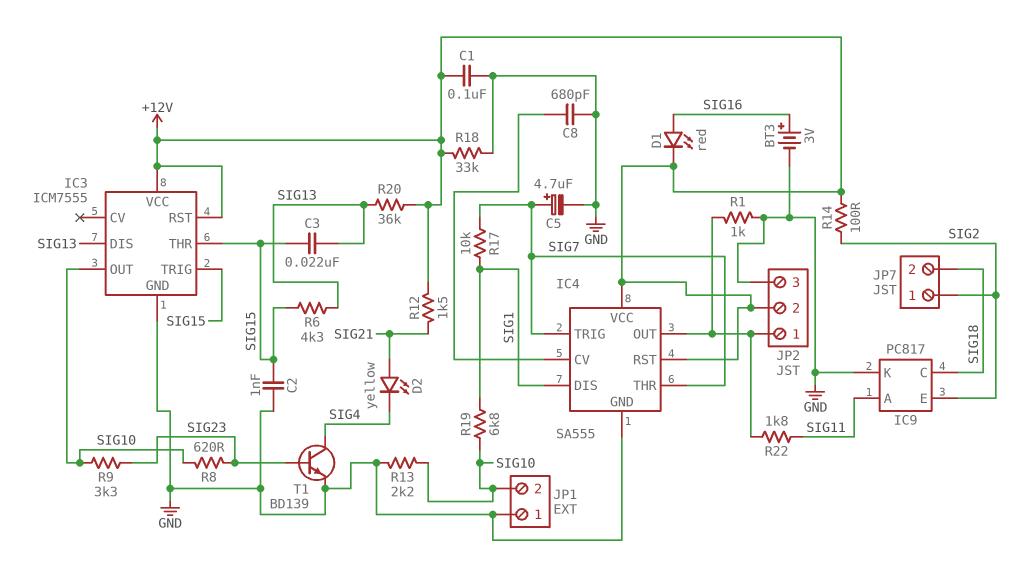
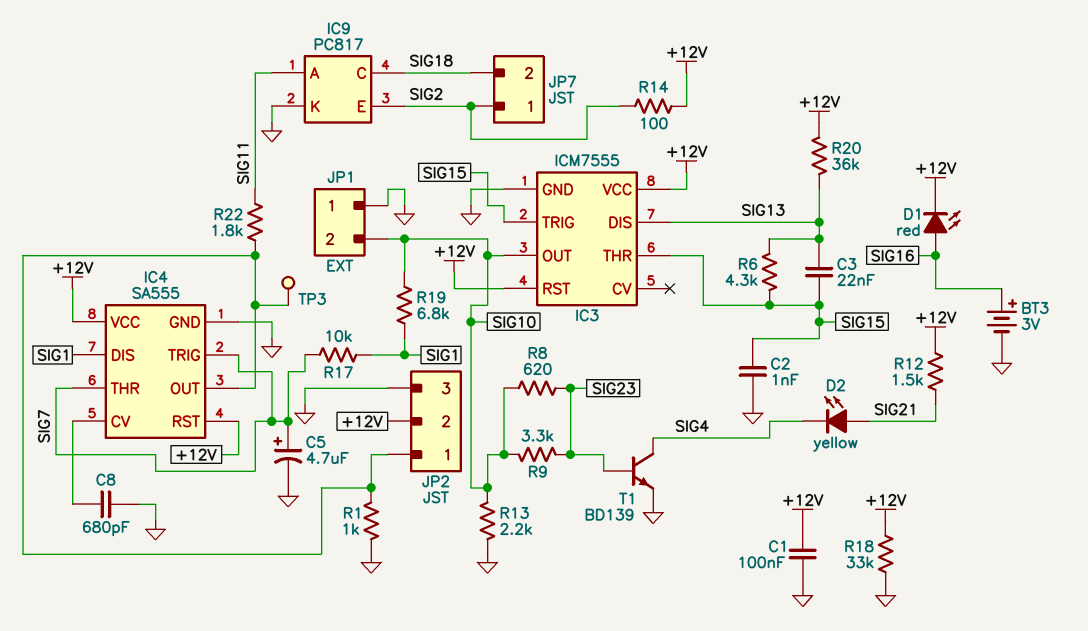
TP3: none -> test point (IC4/OUT)

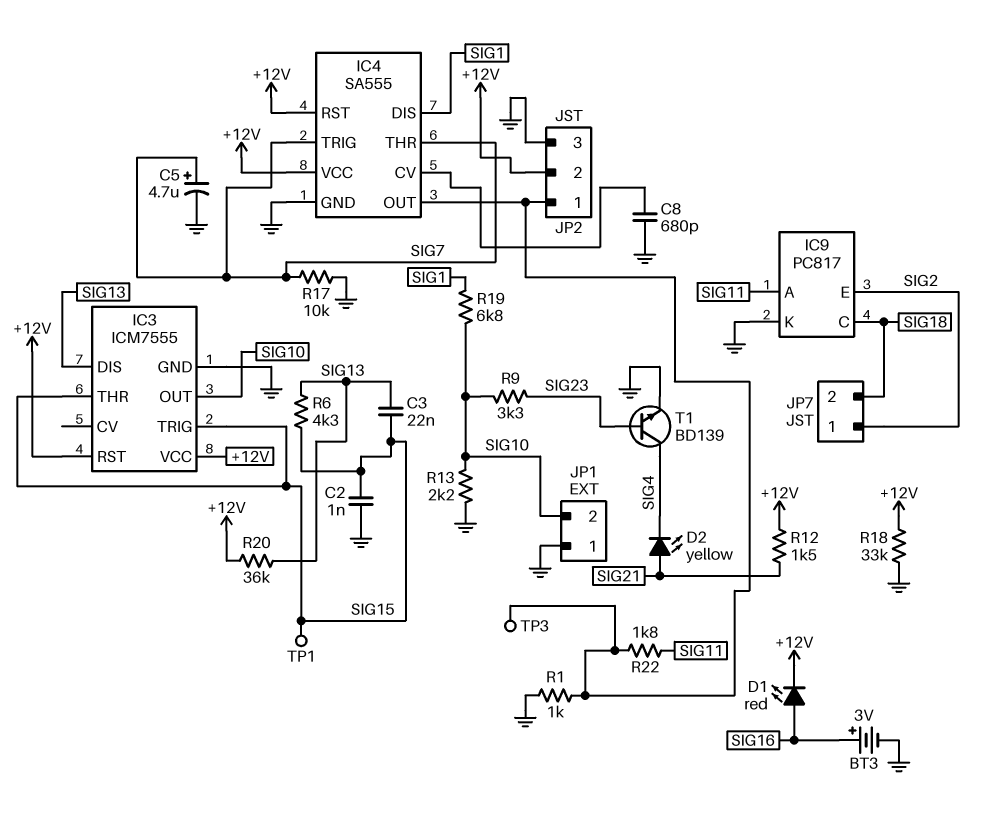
C1: 100nF (+12V, GND) -> none
R8: 620 (SIG10, SIG23) -> none
R14: 100 (+12V, SIG2) -> none
R17: 10k (SIG1, SIG7) -> 10k (GND, SIG7)
TP1: none -> test point (SIG15)

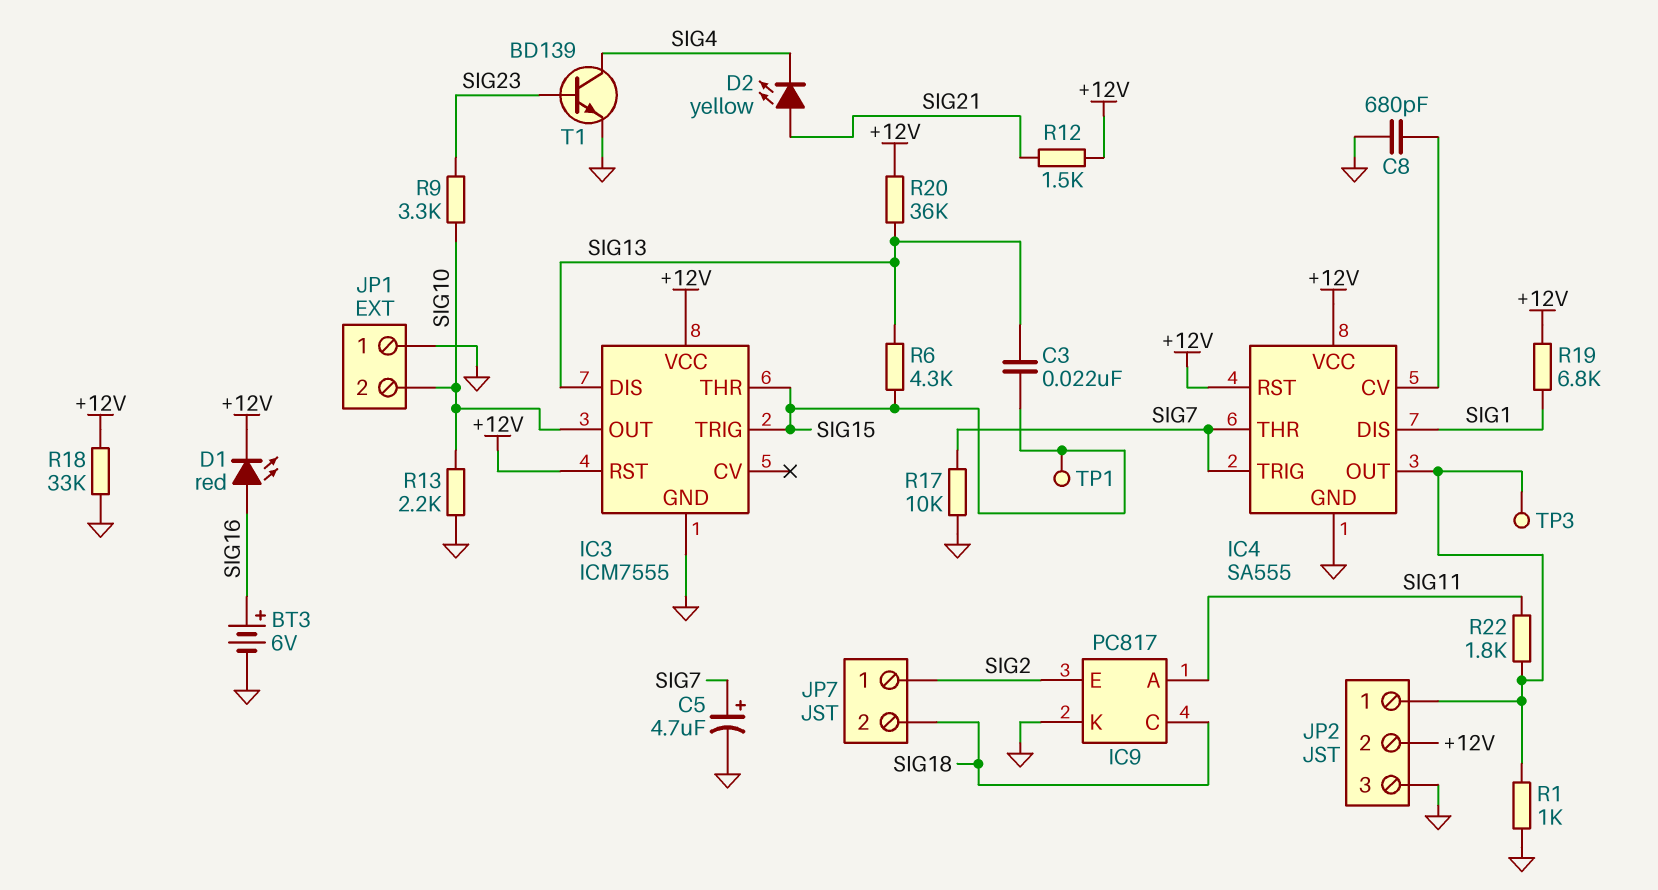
BT3: 3V (plus SIG16, minus GND) -> 6V (plus SIG16, minus GND)
C2: 1nF (GND, SIG15) -> none
R19: 6.8k (SIG1, SIG10) -> 6.8k (+12V, SIG1)

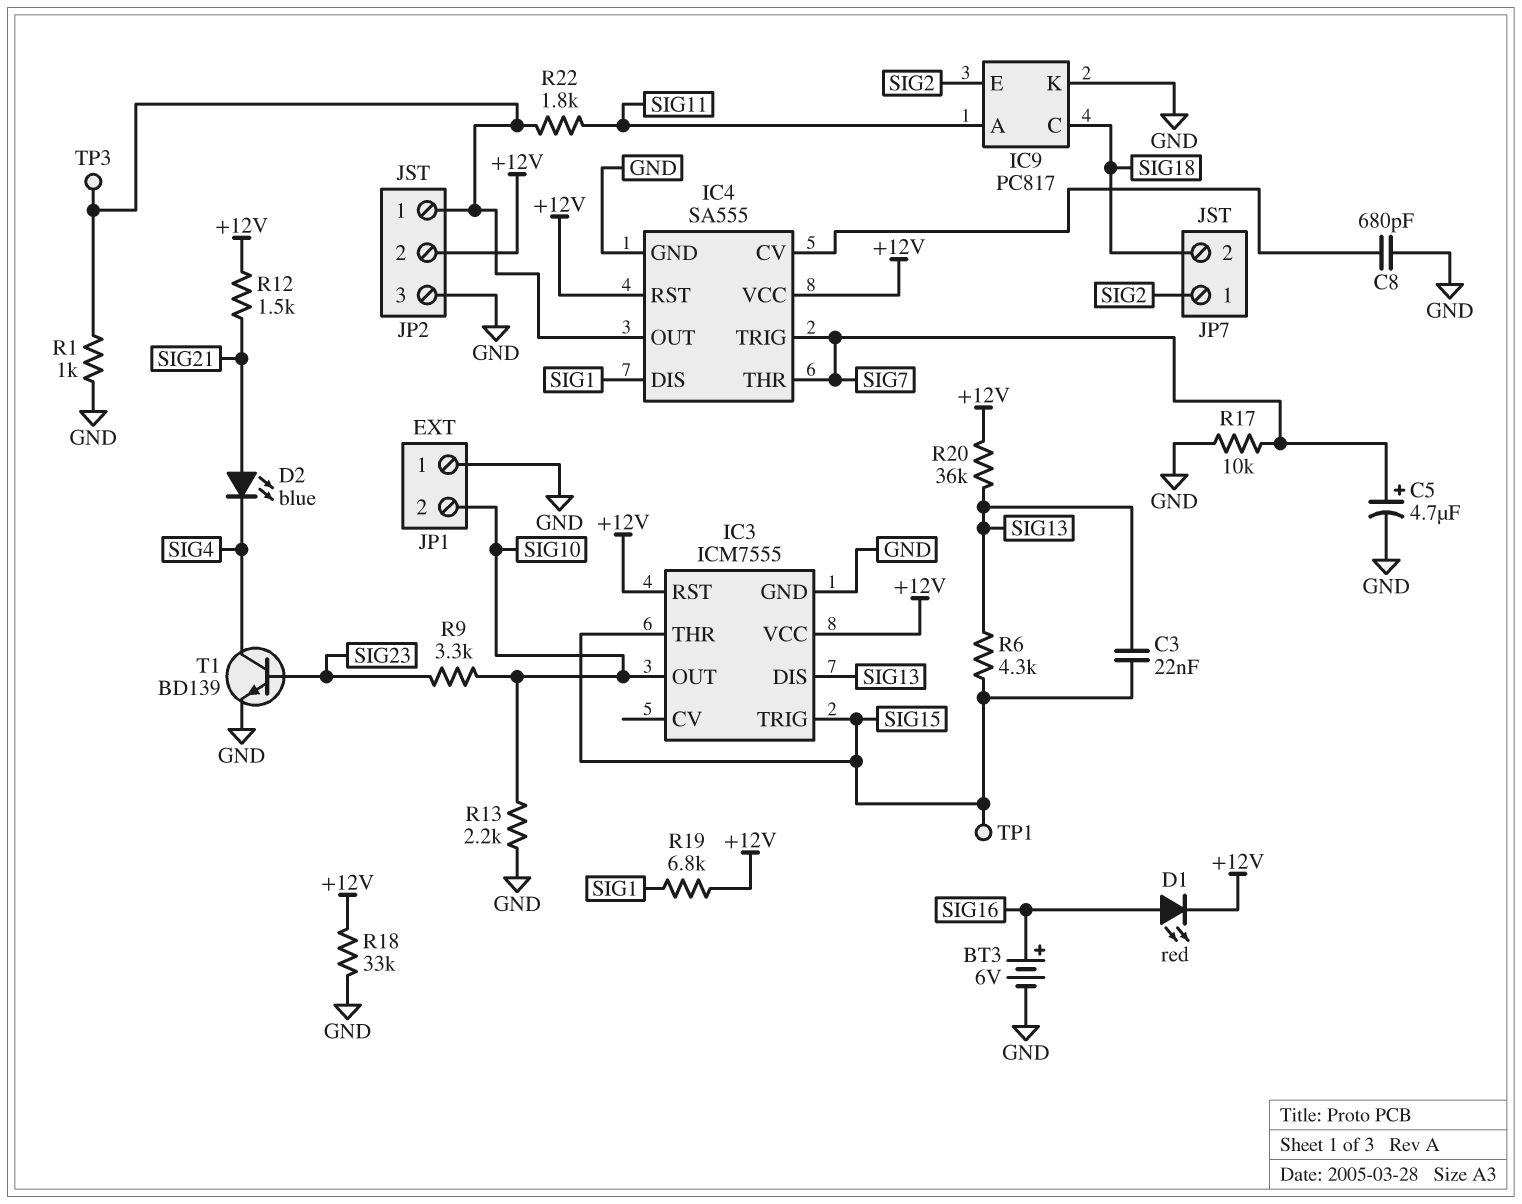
D2: LED yellow (A SIG21, K SIG4) -> LED blue (A SIG21, K SIG4)

